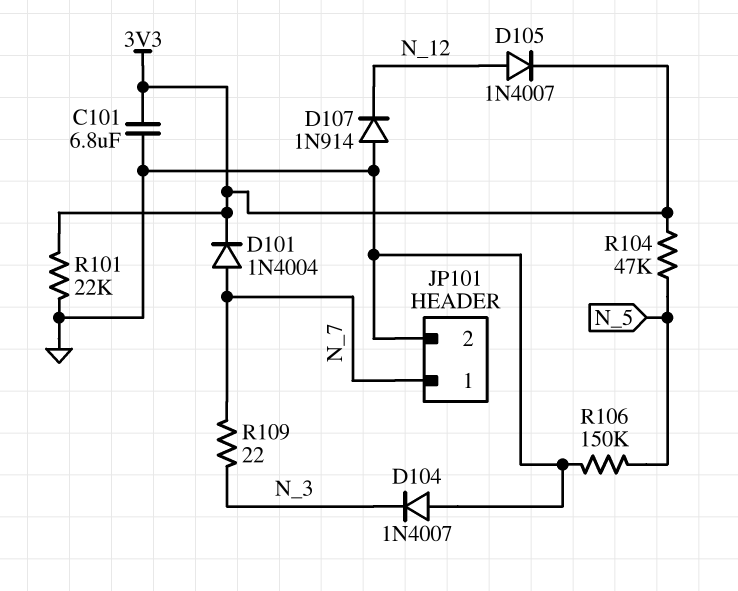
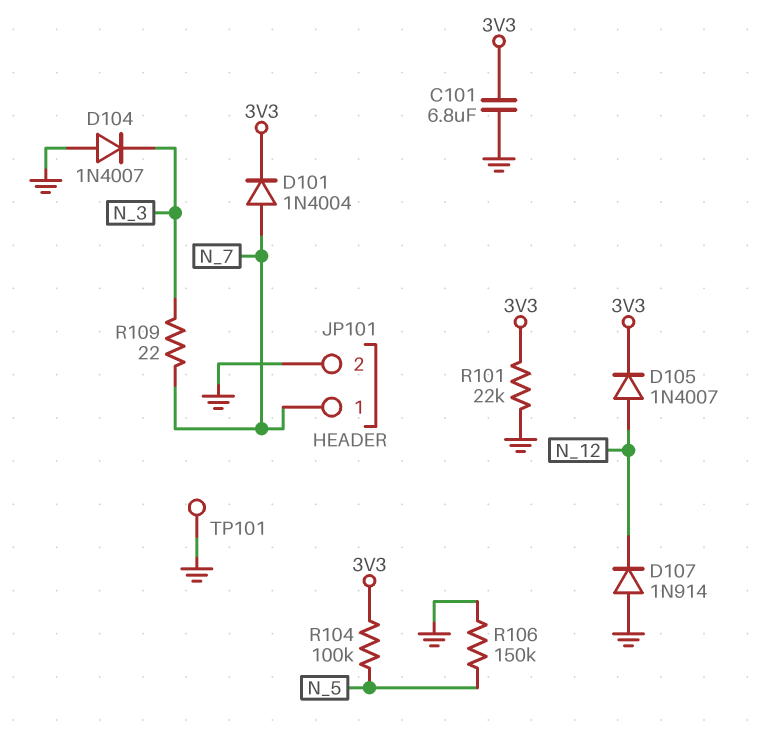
R104: 47k (3V3, N_5) -> 100k (3V3, N_5)
TP101: none -> test point (GND)

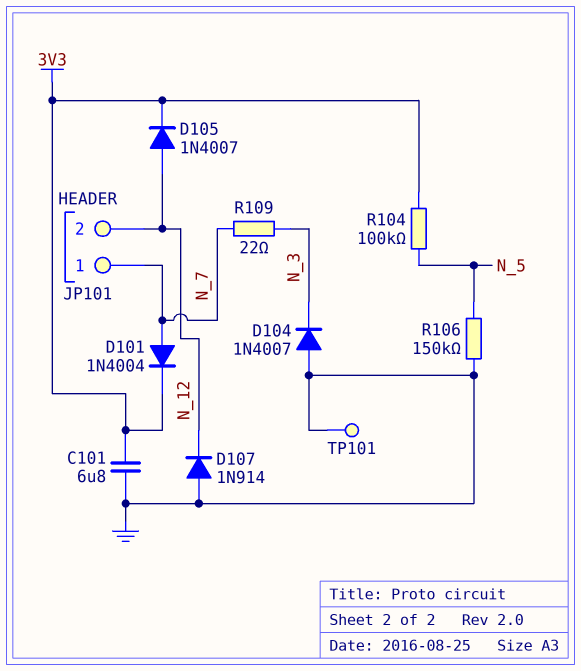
JP101 pin 2: GND -> N_12
R101: 22k (3V3, GND) -> none

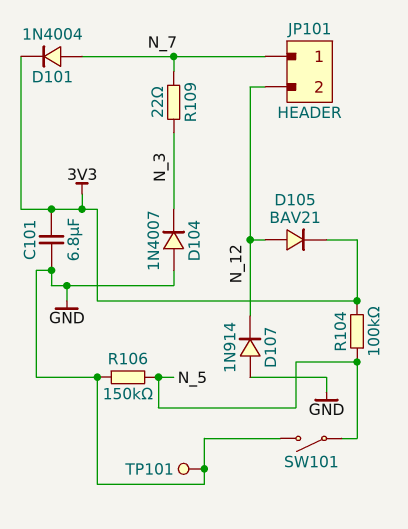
D105: diode 1N4007 (A N_12, K 3V3) -> diode BAV21 (A N_12, K 3V3)
SW101: none -> switch (GND, N_5)

